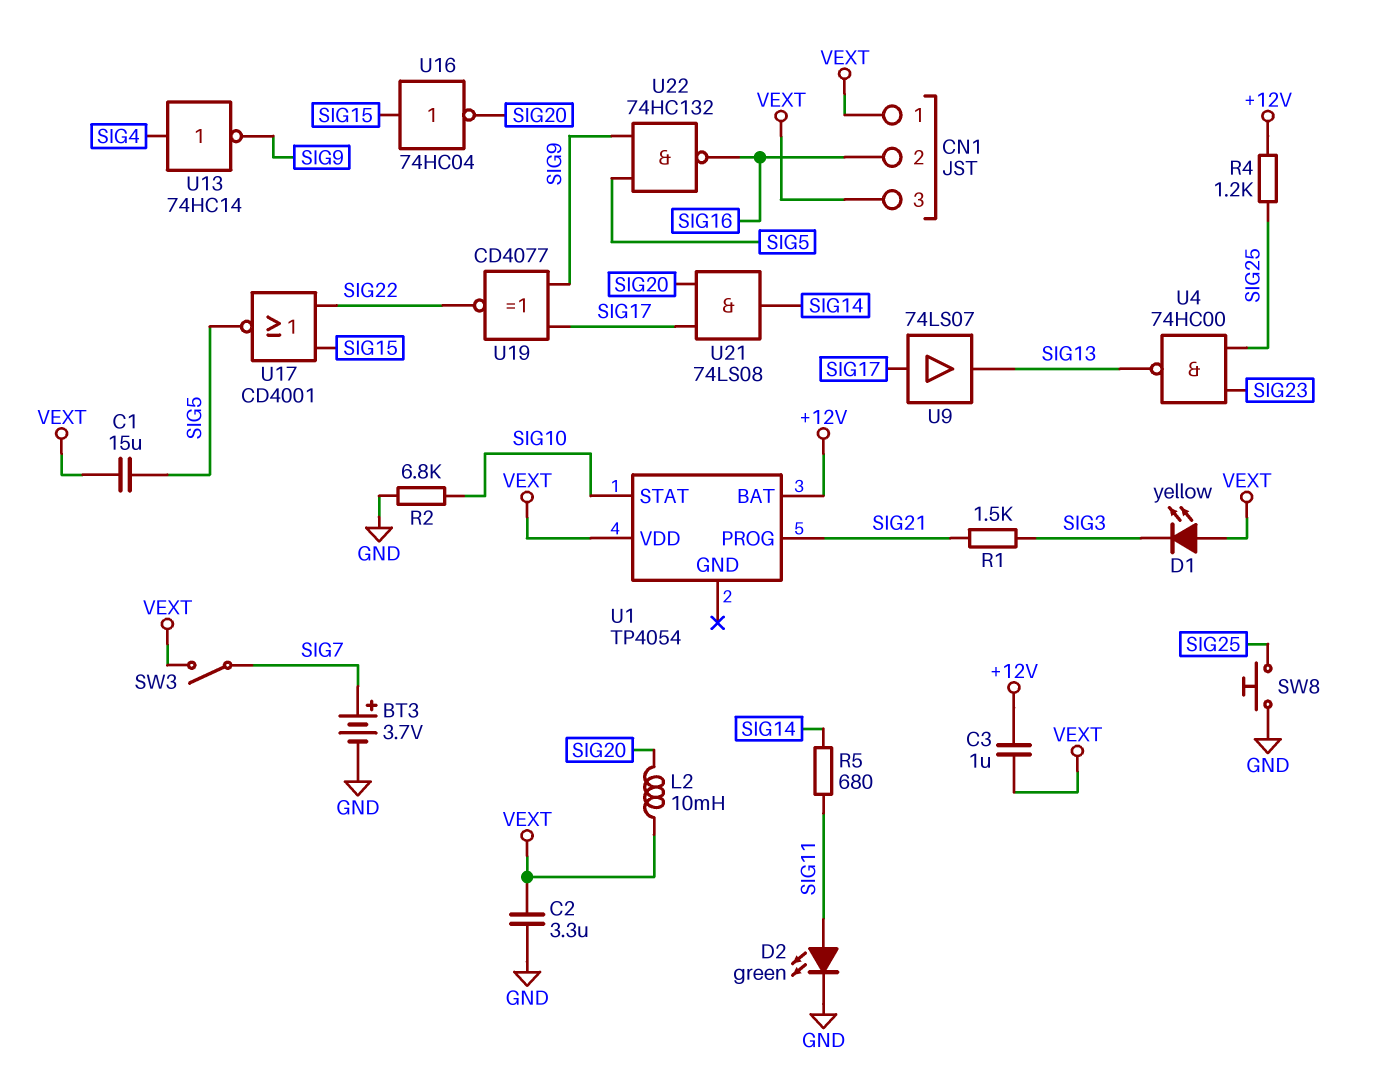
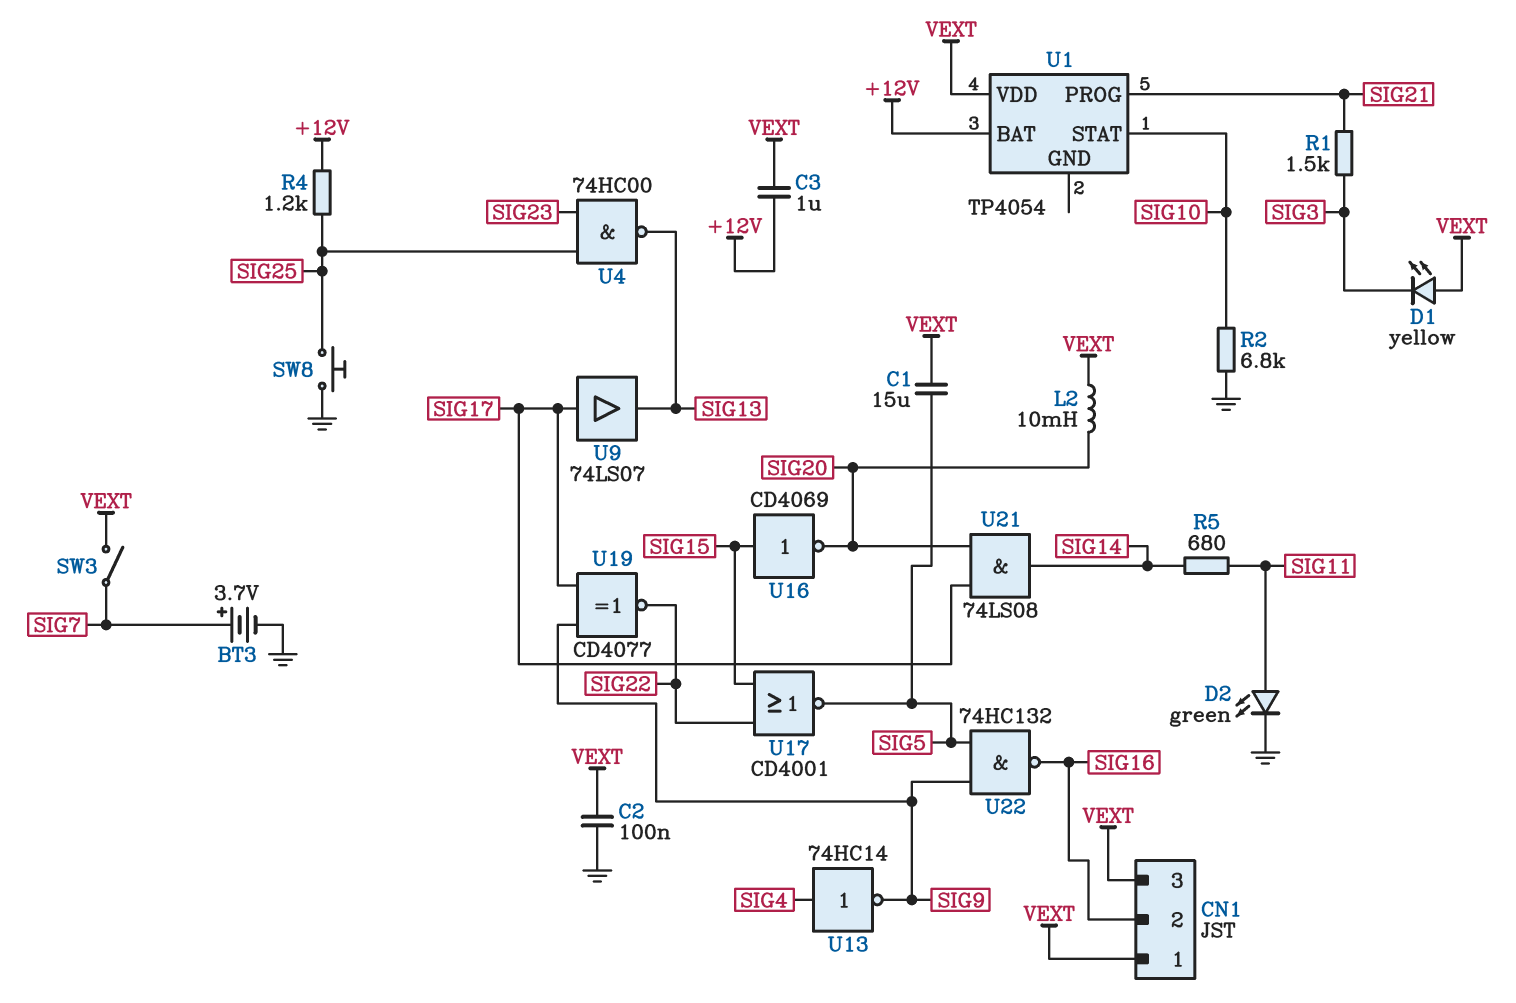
C2: 3.3uF (GND, VEXT) -> 100nF (GND, VEXT)
U16: NOT 74HC04 (in SIG15, out SIG20) -> NOT CD4069 (in SIG15, out SIG20)

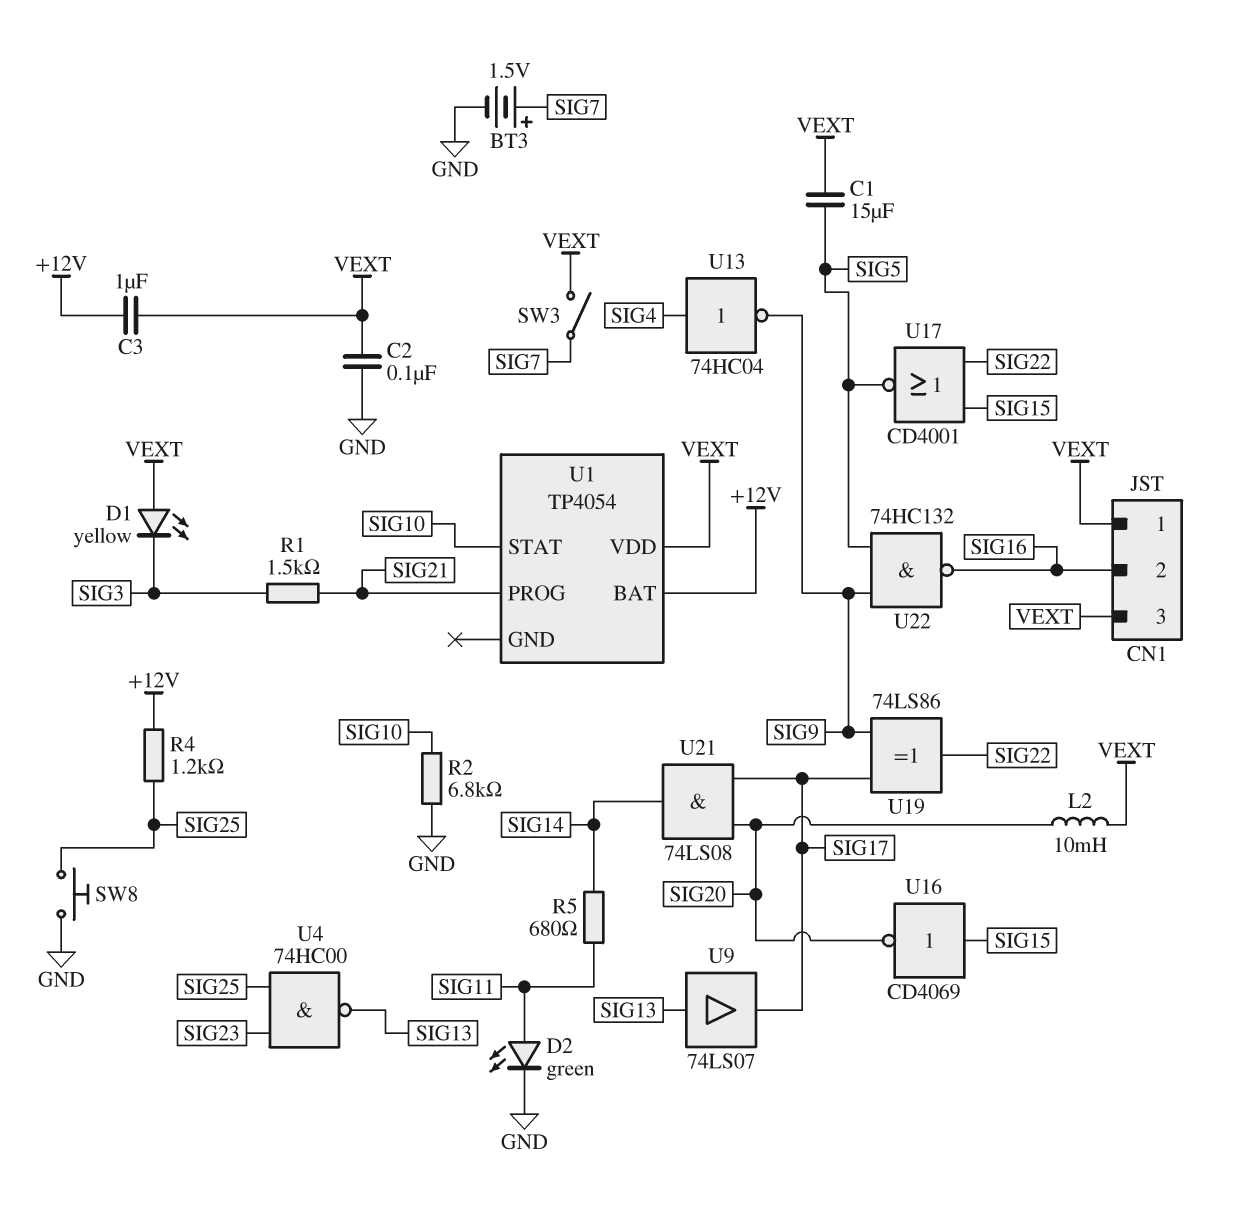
BT3: 3.7V (plus SIG7, minus GND) -> 1.5V (plus SIG7, minus GND)
U9: buffer 74LS07 (in SIG17, out SIG13) -> buffer 74LS07 (in SIG13, out SIG17)
U13: NOT 74HC14 (in SIG4, out SIG9) -> NOT 74HC04 (in SIG4, out SIG9)
U19: XNOR CD4077 (in SIG9, in SIG17, out SIG22) -> XOR 74LS86 (in SIG9, in SIG17, out SIG22)

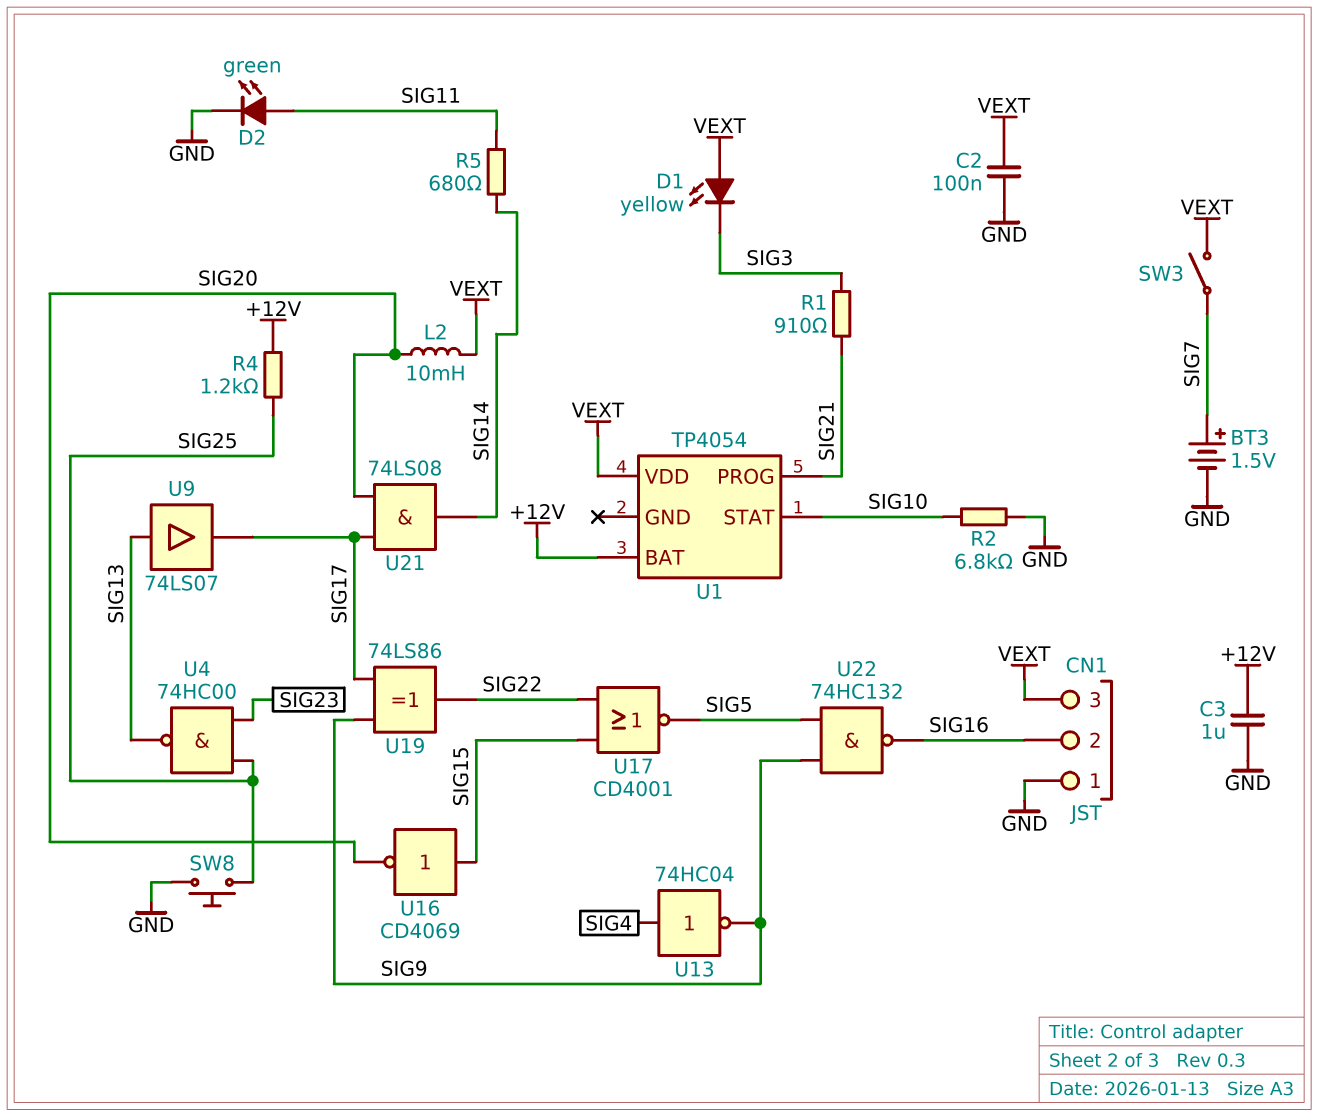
C1: 15uF (SIG5, VEXT) -> none
C3: 1uF (+12V, VEXT) -> 1uF (+12V, GND)
CN1 pin 1: VEXT -> GND
R1: 1.5k (SIG3, SIG21) -> 910 (SIG3, SIG21)

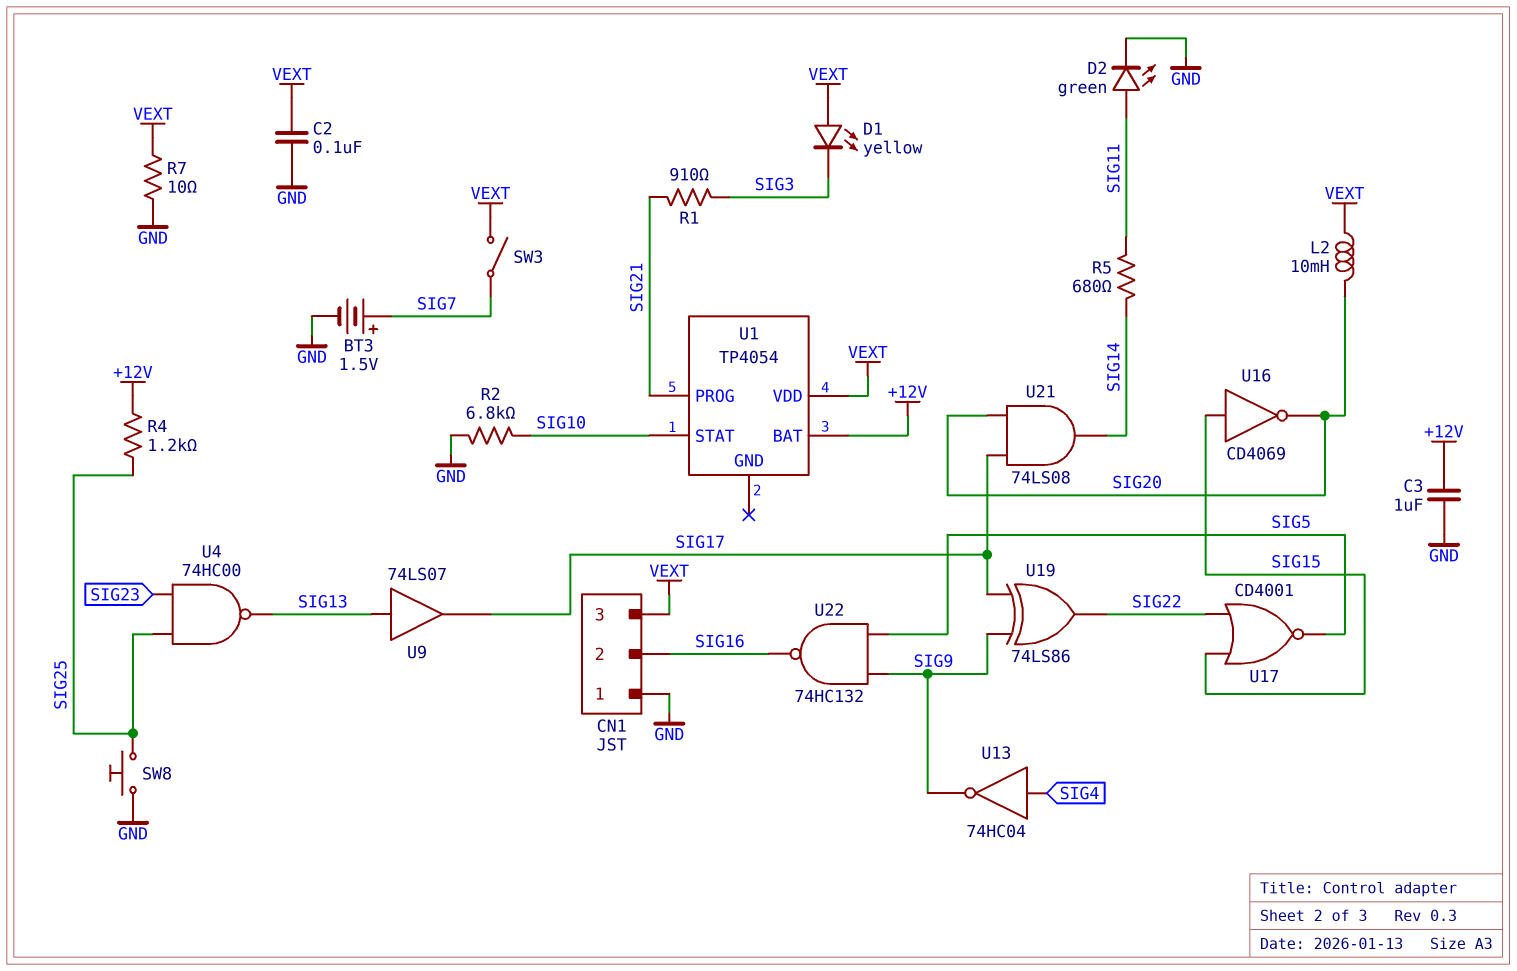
R7: none -> 10 (GND, VEXT)

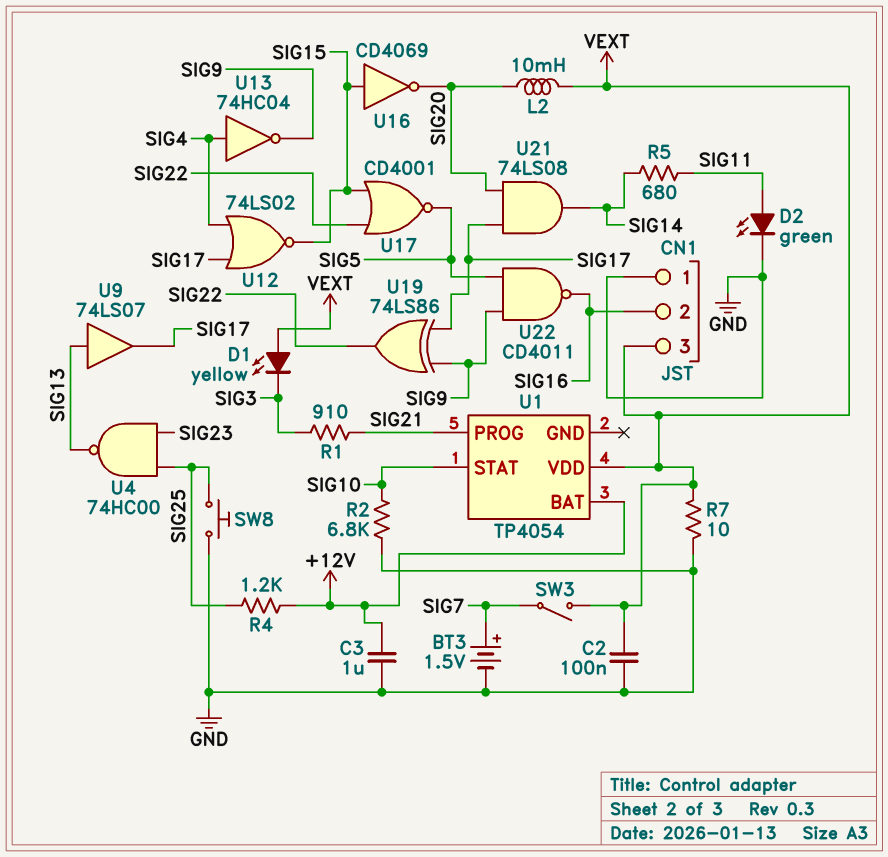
U12: none -> NOR 74LS02 (in SIG4, in SIG17, out SIG15)
U22: NAND 74HC132 (in SIG5, in SIG9, out SIG16) -> NAND CD4011 (in SIG5, in SIG9, out SIG16)

